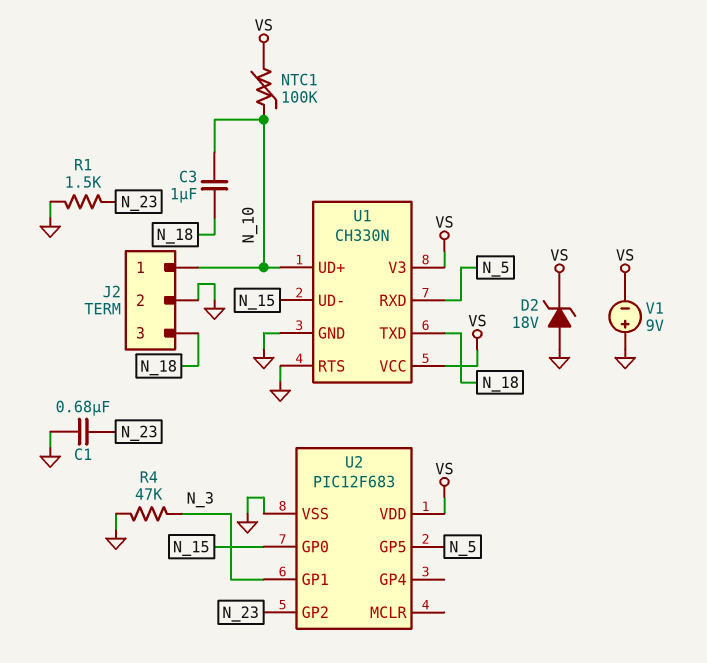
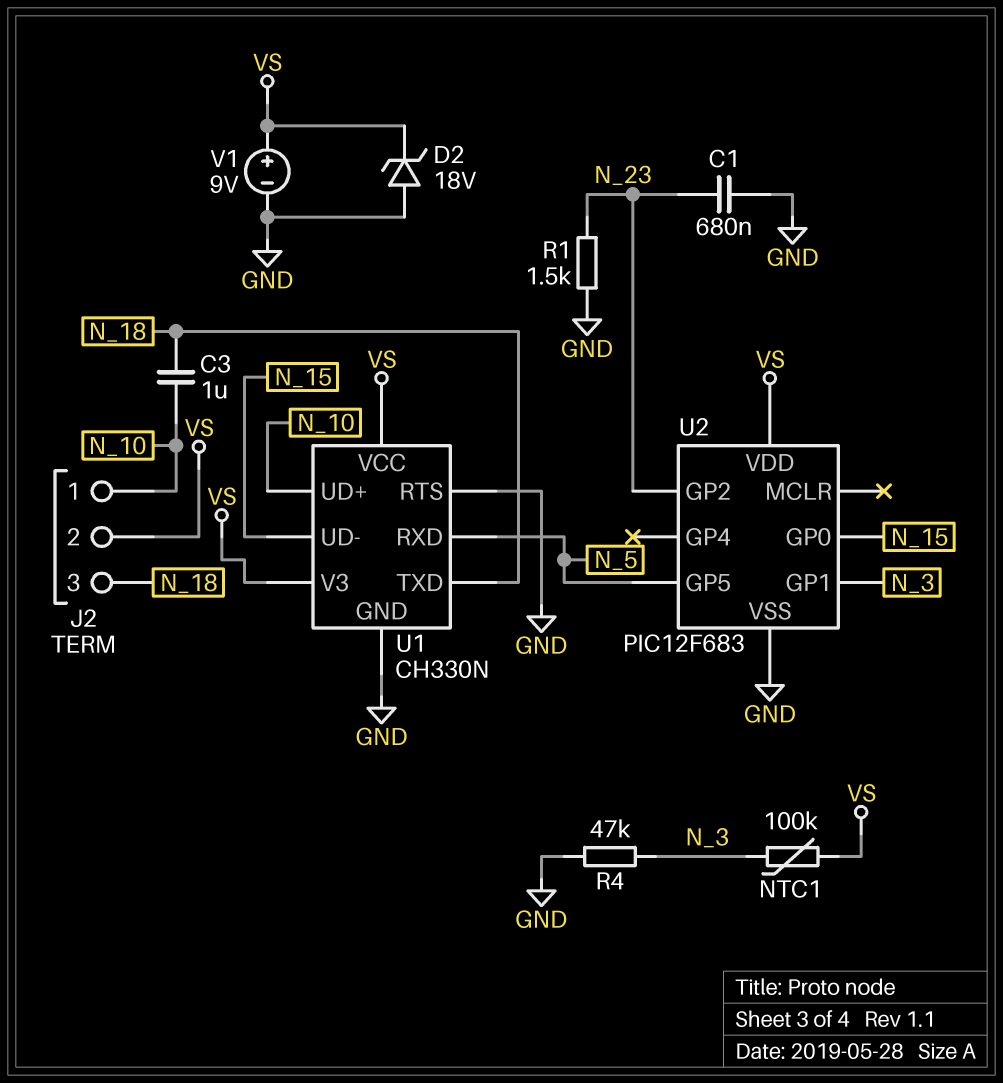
J2 pin 2: GND -> VS
NTC1: 100k (N_10, VS) -> 100k (N_3, VS)
V1: 9V (plus GND, minus VS) -> 9V (plus VS, minus GND)

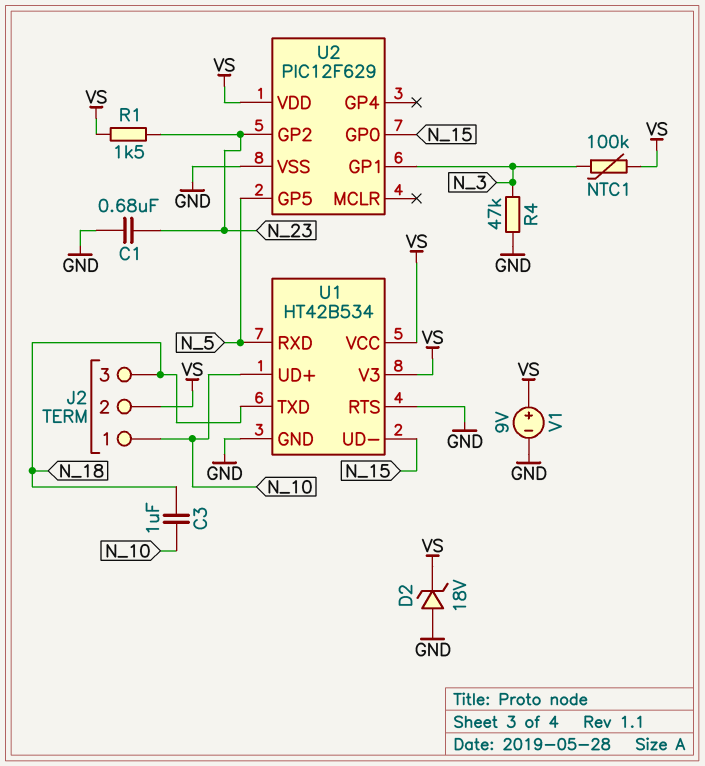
R1: 1.5k (GND, N_23) -> 1.5k (N_23, VS)
U1: CH330N -> HT42B534
U2: PIC12F683 -> PIC12F629

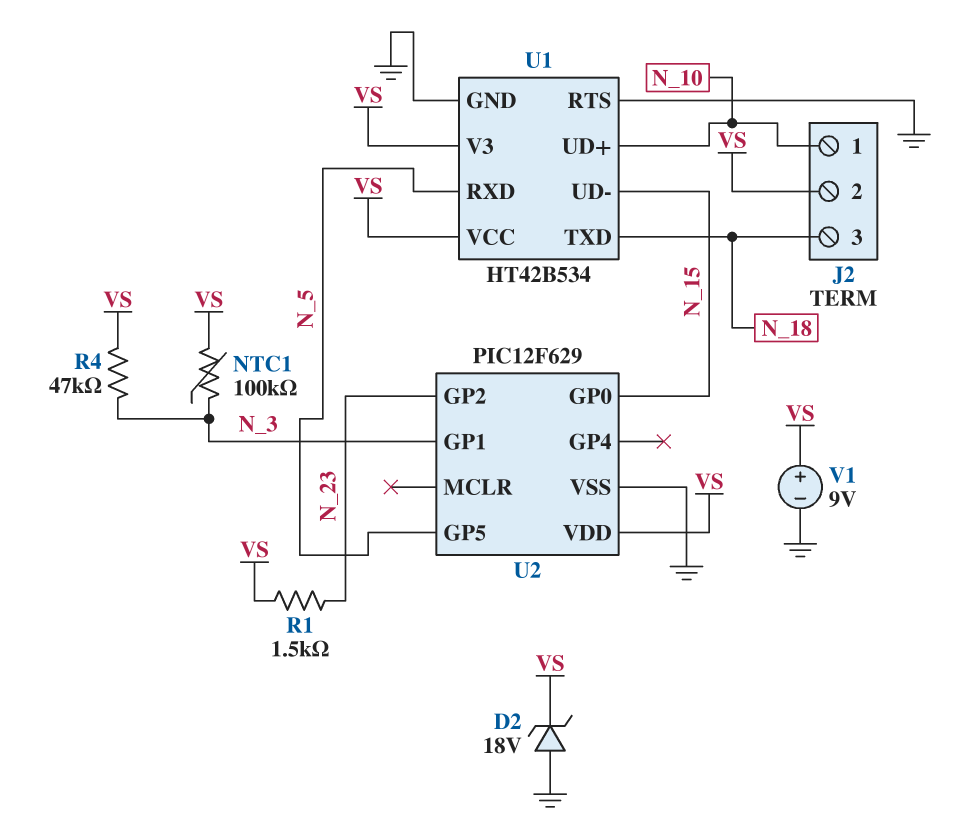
C1: 680nF (GND, N_23) -> none
C3: 1uF (N_10, N_18) -> none
R4: 47k (GND, N_3) -> 47k (N_3, VS)

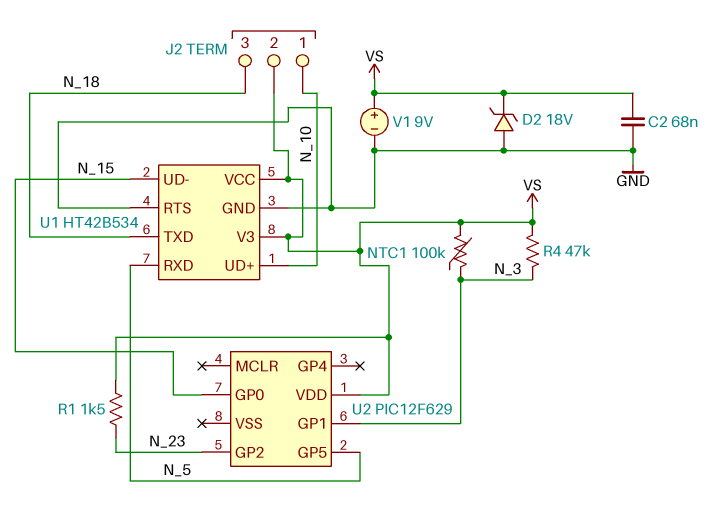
C2: none -> 68nF (GND, VS)
U2 pin VSS: GND -> none

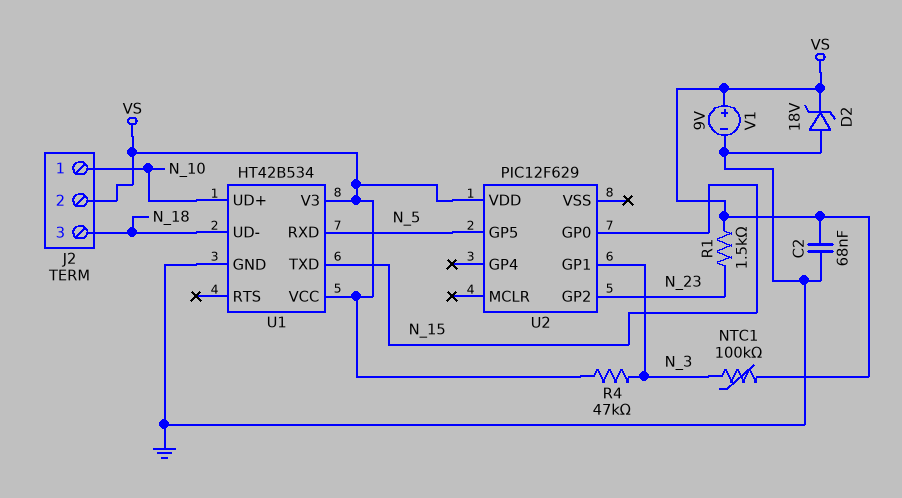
U1 pin RTS: GND -> none
U1 pin TXD: N_18 -> N_15
U1 pin UD-: N_15 -> N_18

